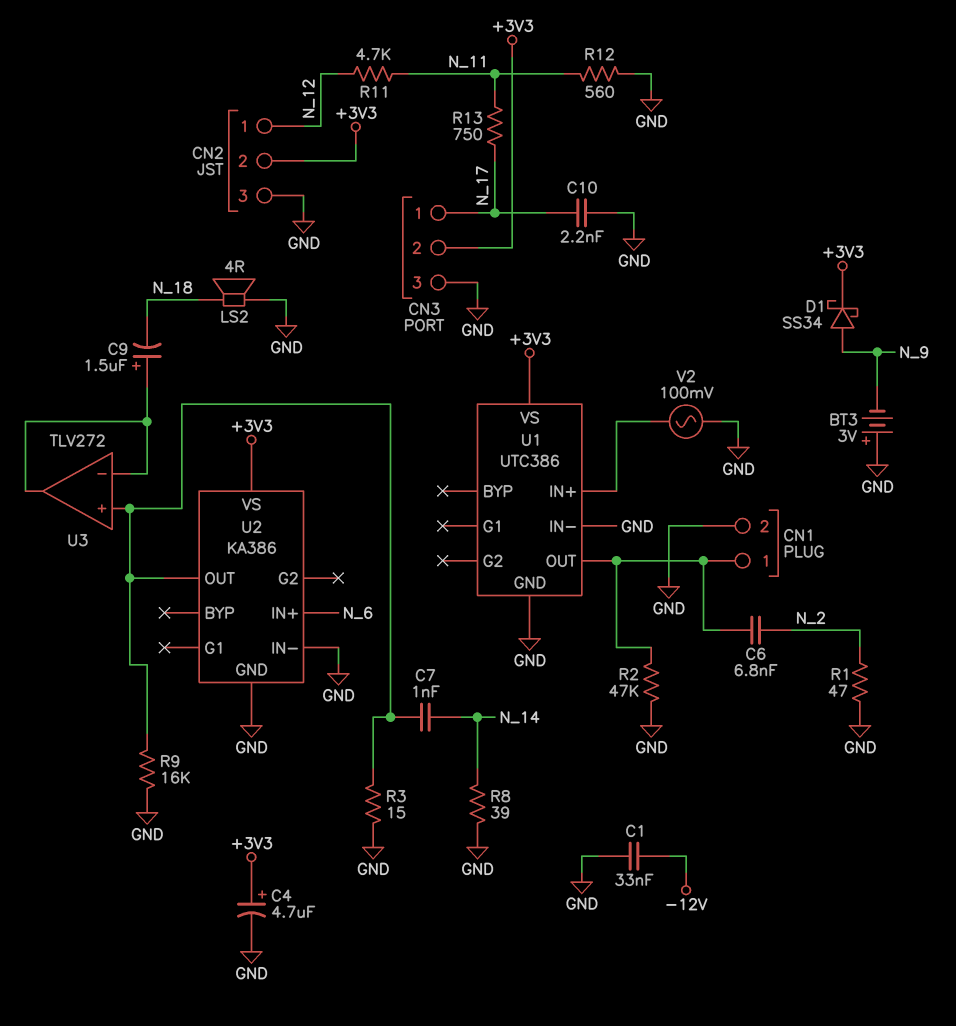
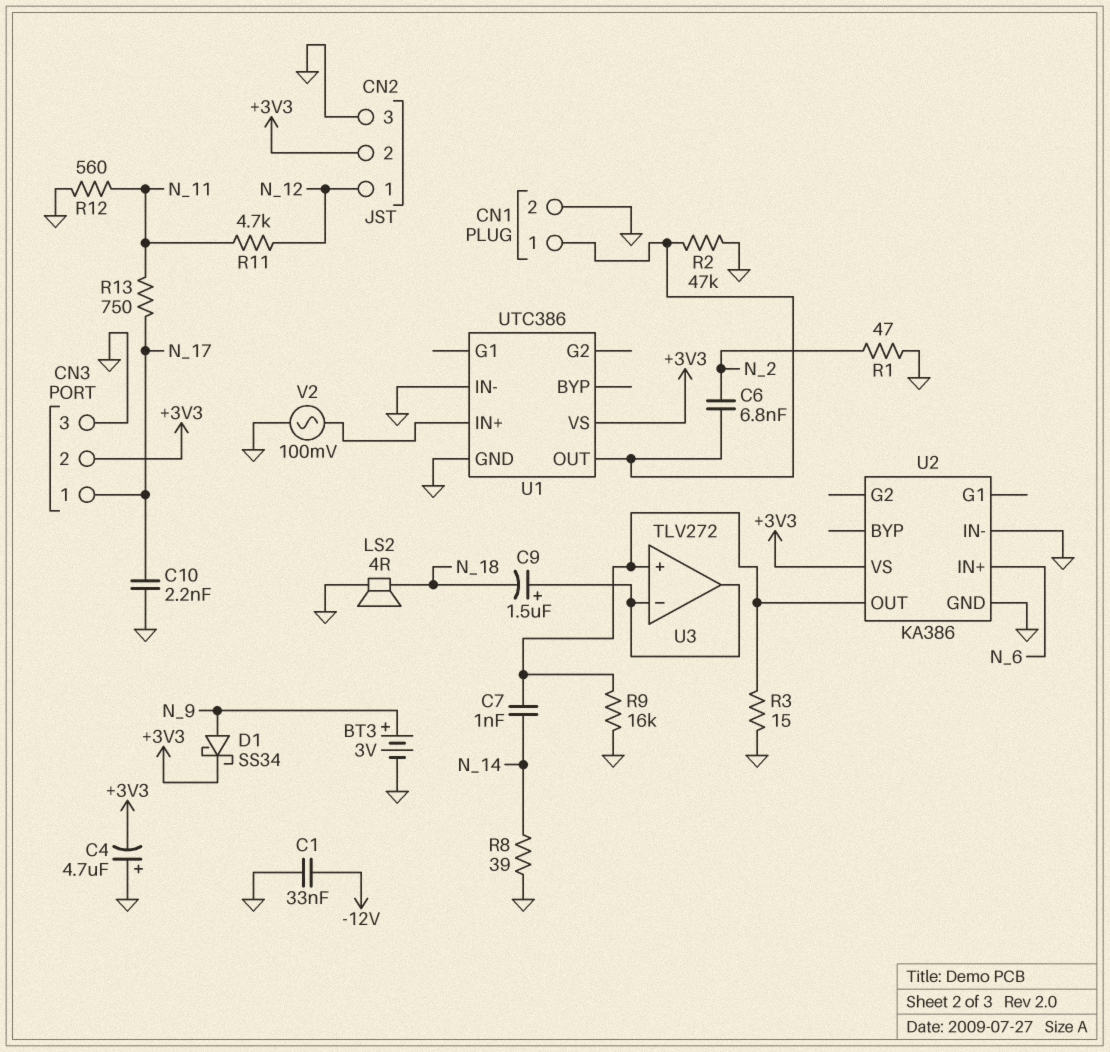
BT3: 3V (plus GND, minus N_9) -> 3V (plus N_9, minus GND)
C4: 4.7uF (plus +3V3, minus GND) -> 4.7uF (plus GND, minus +3V3)

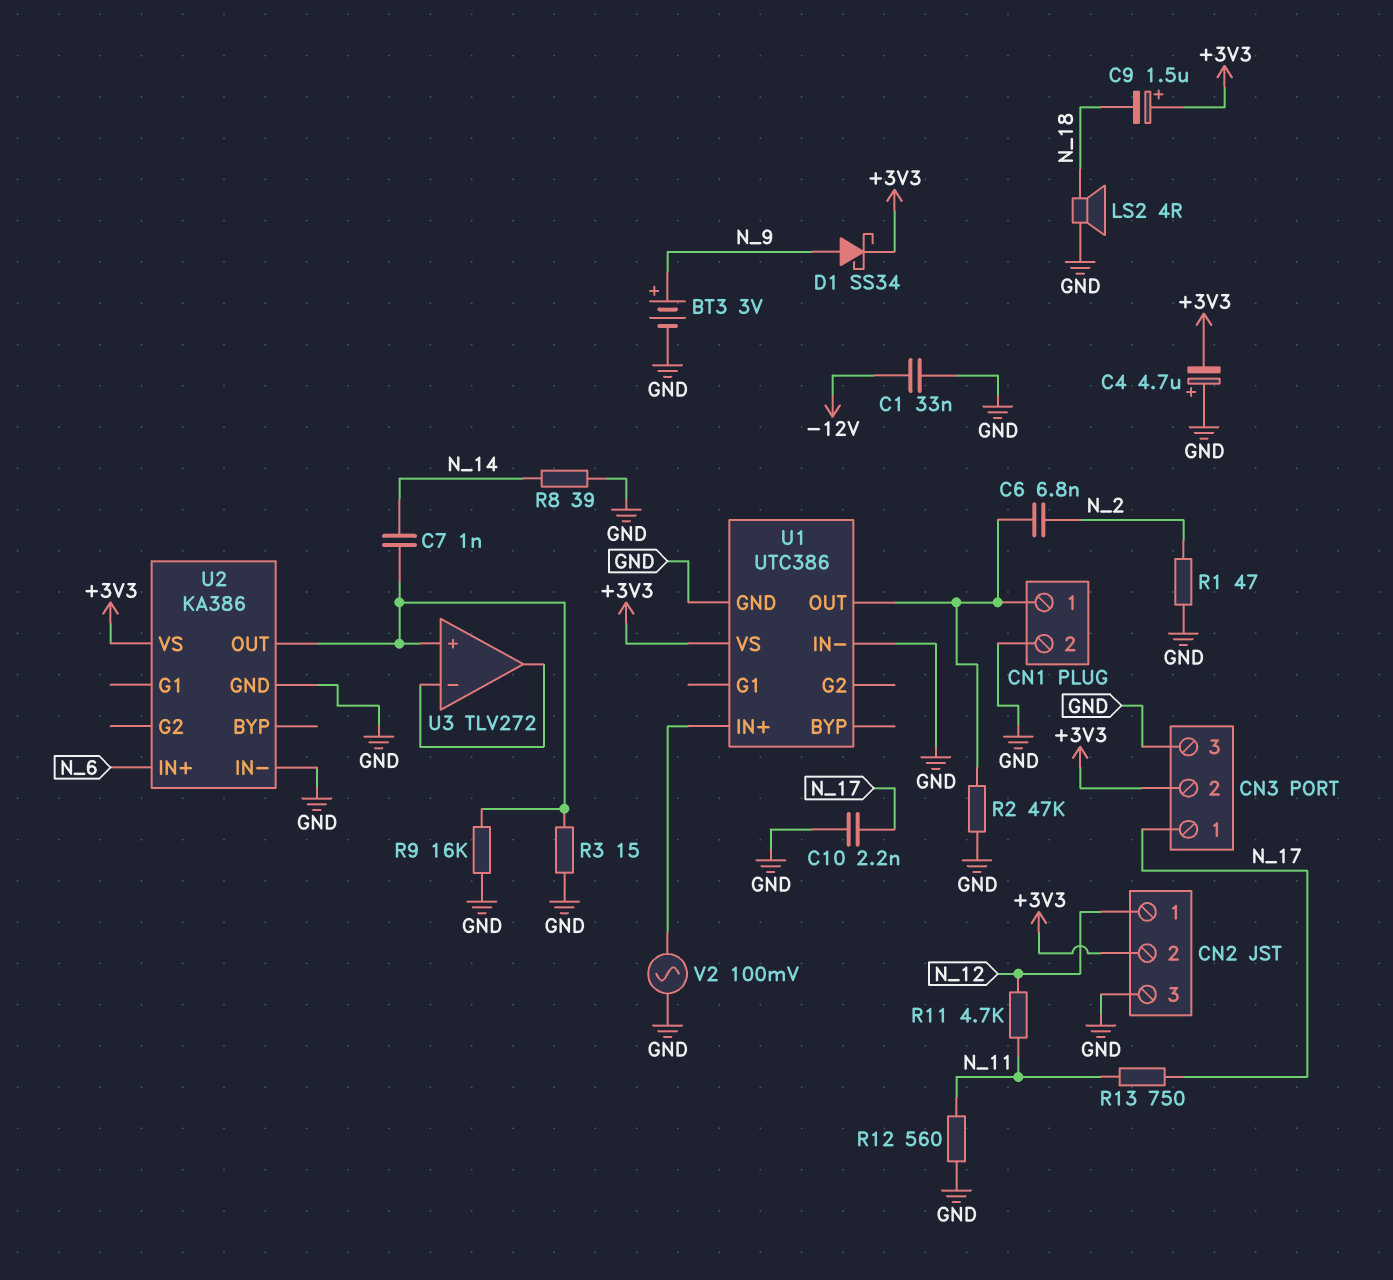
C9: 1.5uF (plus U3/in-, minus N_18) -> 1.5uF (plus +3V3, minus N_18)

